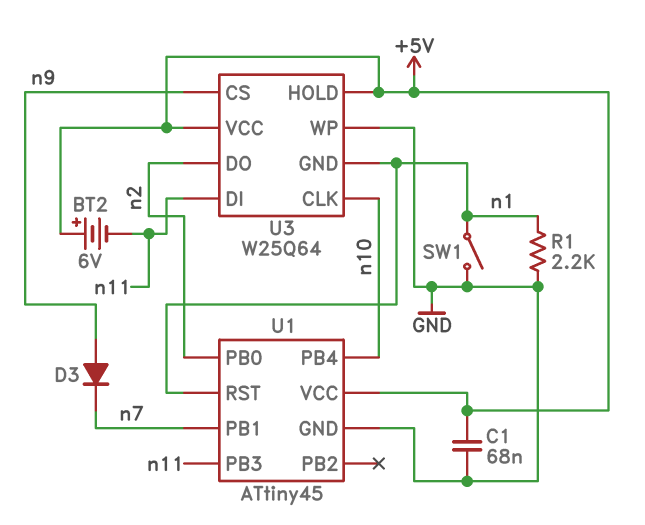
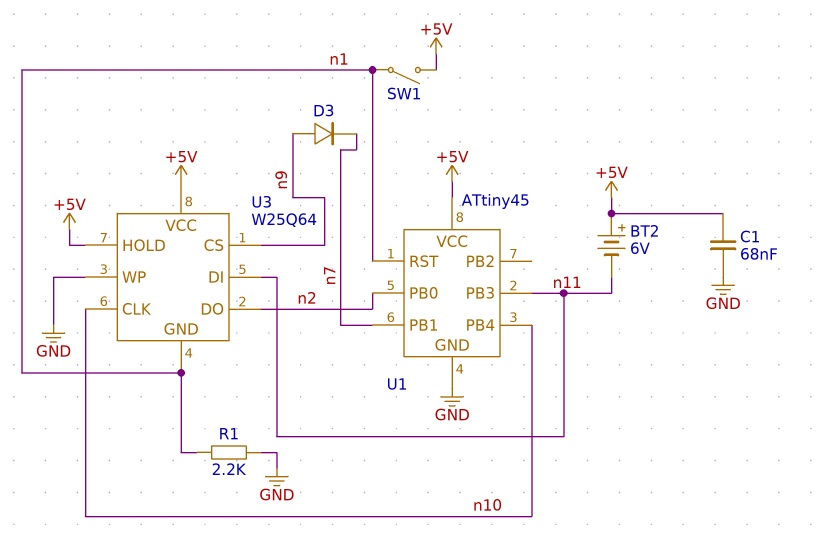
SW1: switch (GND, n1) -> switch (+5V, n1)

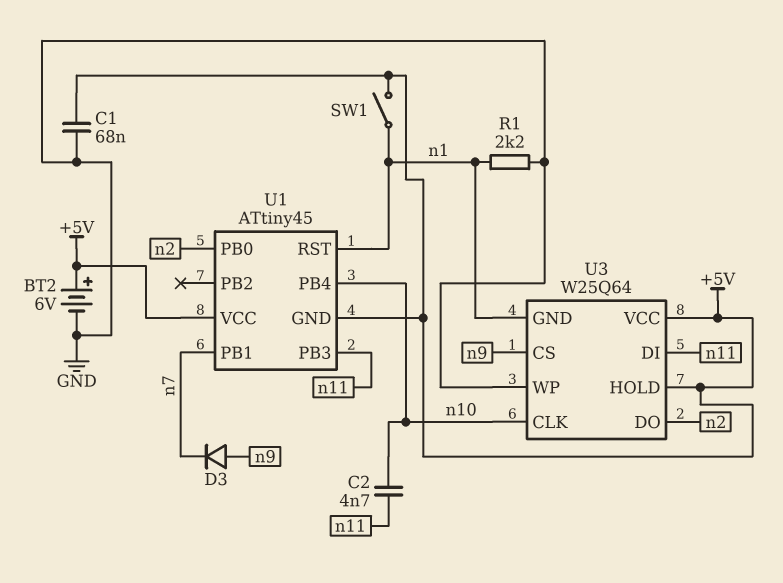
BT2: 6V (plus +5V, minus n11) -> 6V (plus +5V, minus GND)
C2: none -> 4.7nF (n10, n11)
U1 pin GND: GND -> +5V

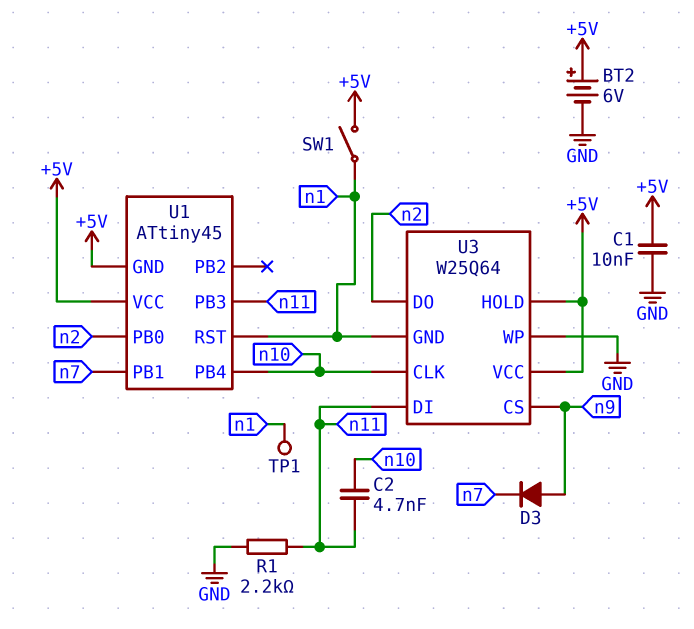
C1: 68nF (+5V, GND) -> 10nF (+5V, GND)
R1: 2.2k (GND, n1) -> 2.2k (GND, n11)
TP1: none -> test point (n1)

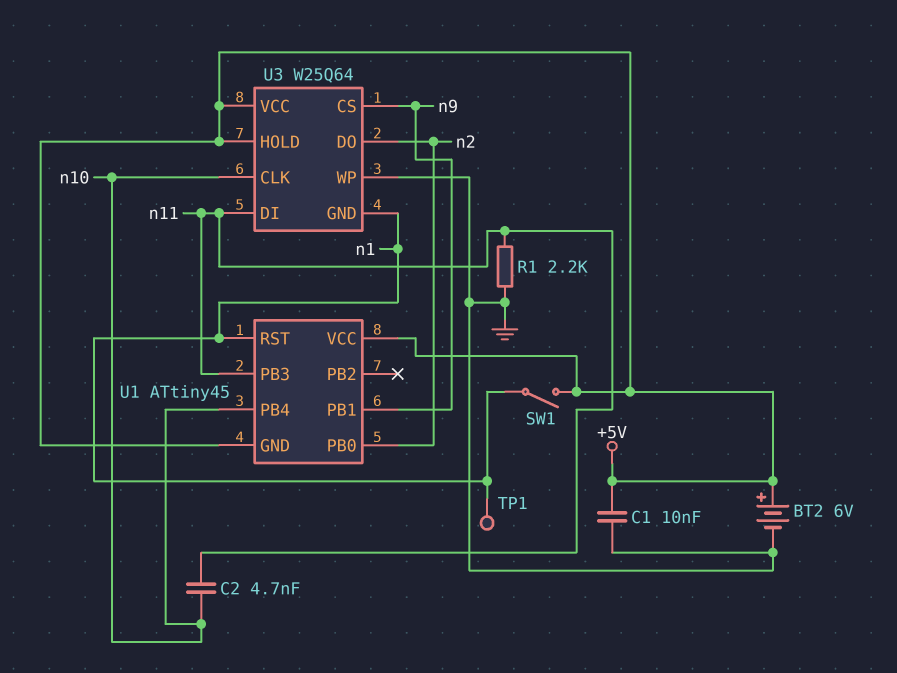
D3: diode (A n9, K n7) -> none
U1 pin PB1: n7 -> n9

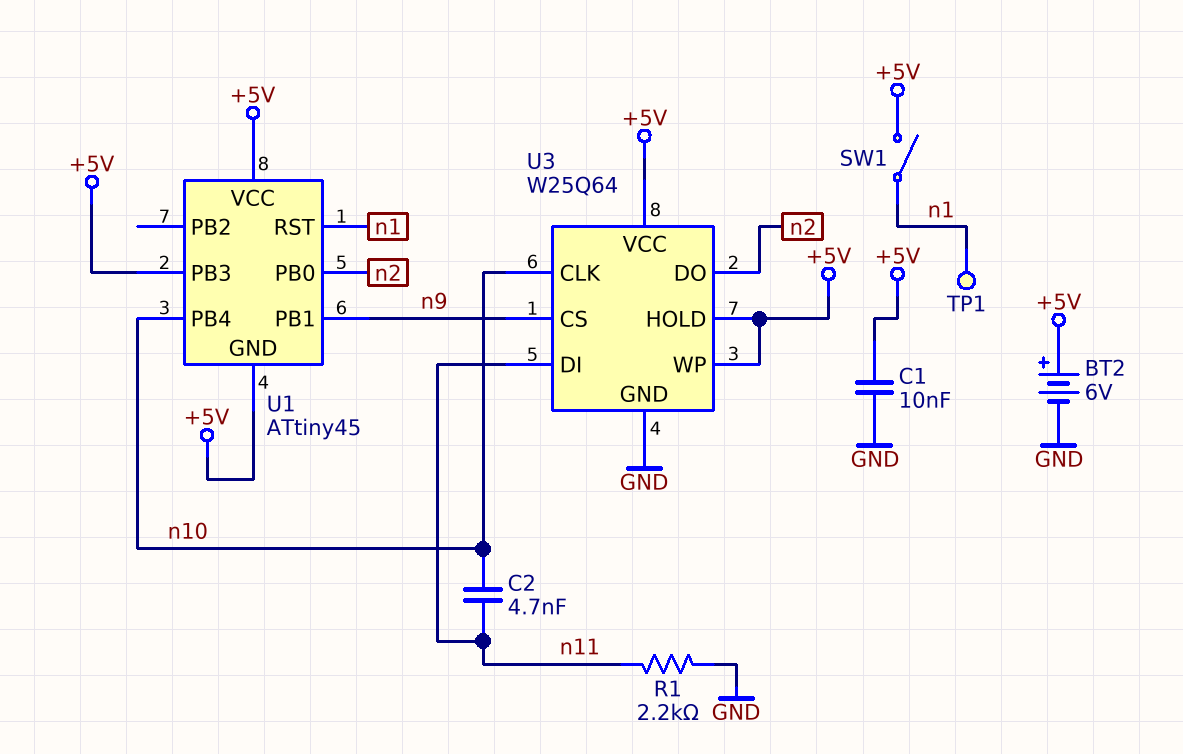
U1 pin PB3: n11 -> +5V
U3 pin GND: n1 -> GND
U3 pin WP: GND -> +5V

